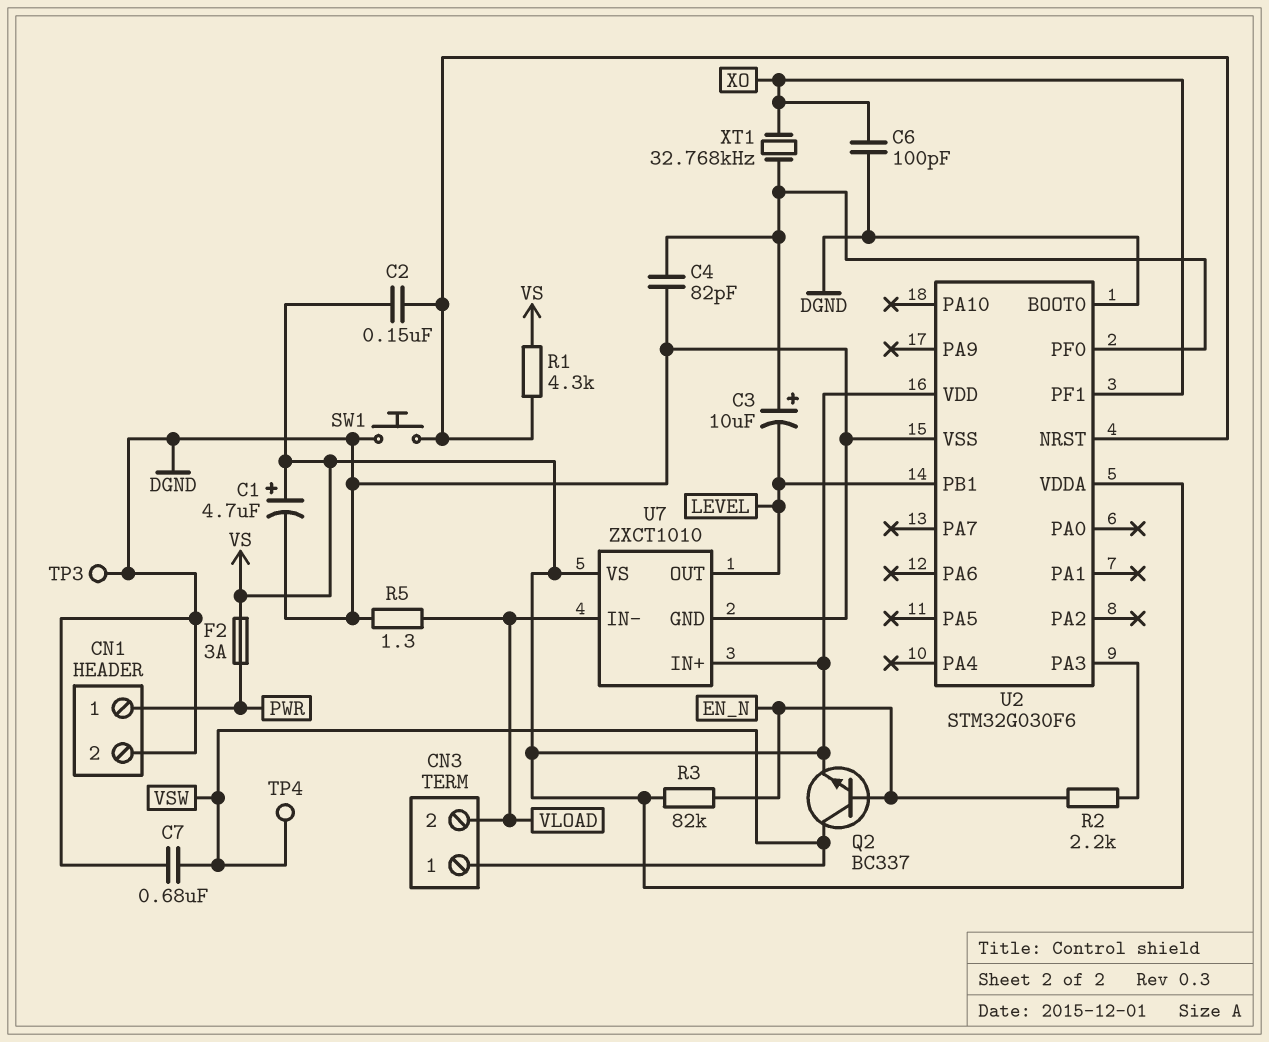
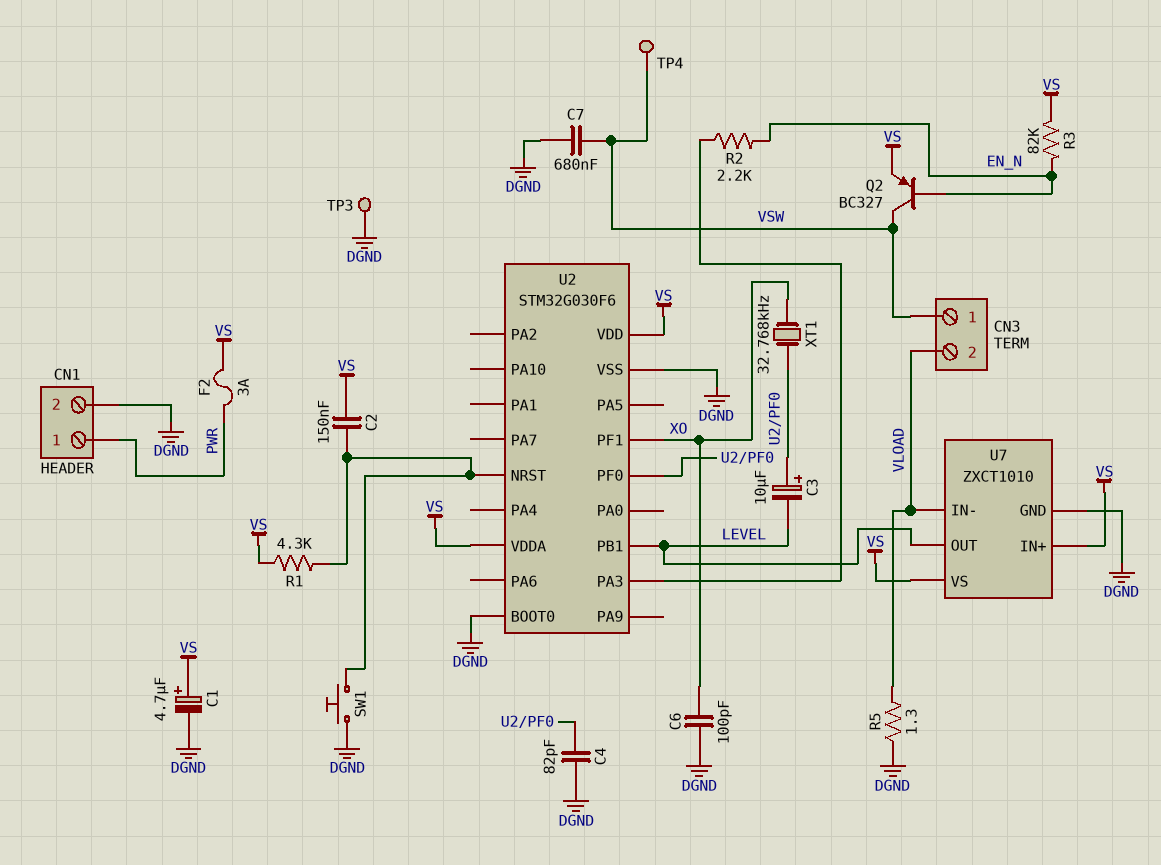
Q2: NPN BC337 (B EN_N, C VSW, E VS) -> PNP BC327 (B EN_N, C VSW, E VS)

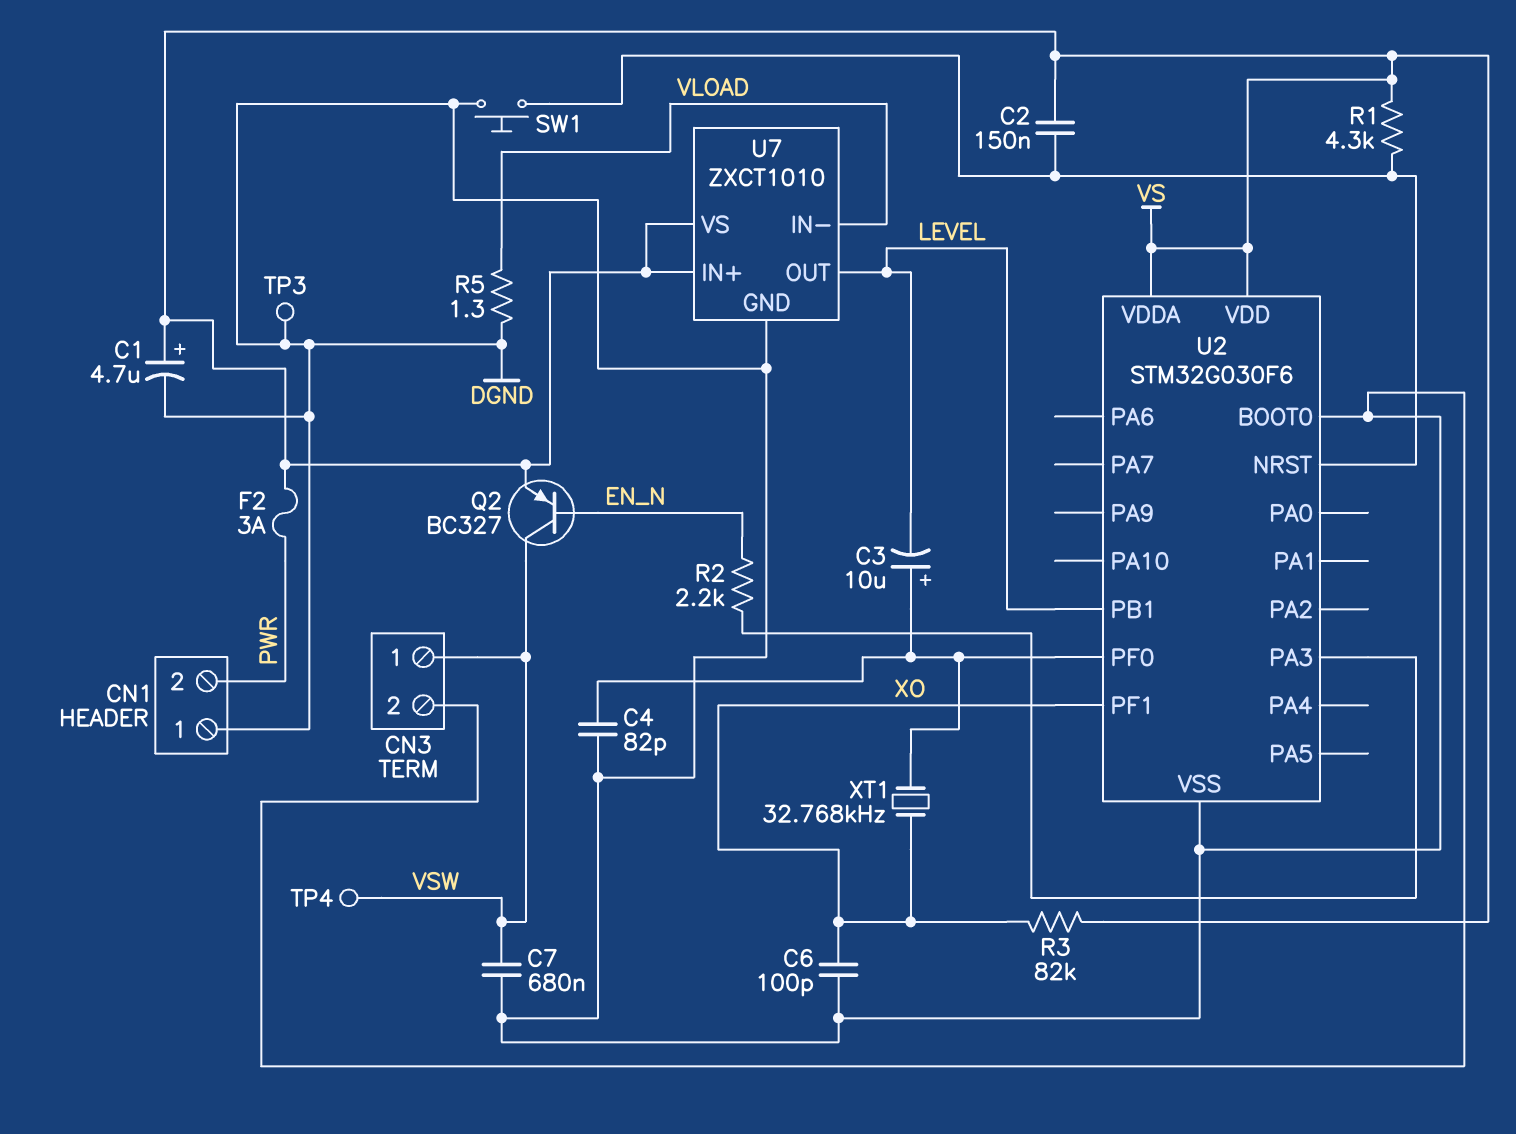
CN1 pin 1: PWR -> DGND
CN1 pin 2: DGND -> PWR
CN3 pin 2: VLOAD -> DGND
R3: 82k (EN_N, VS) -> 82k (VS, XO)

